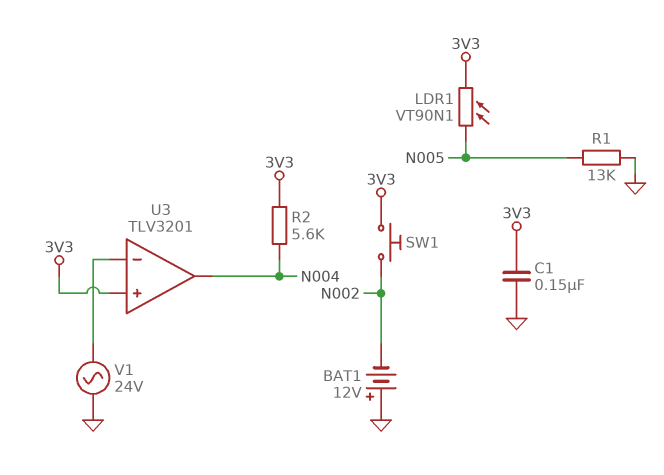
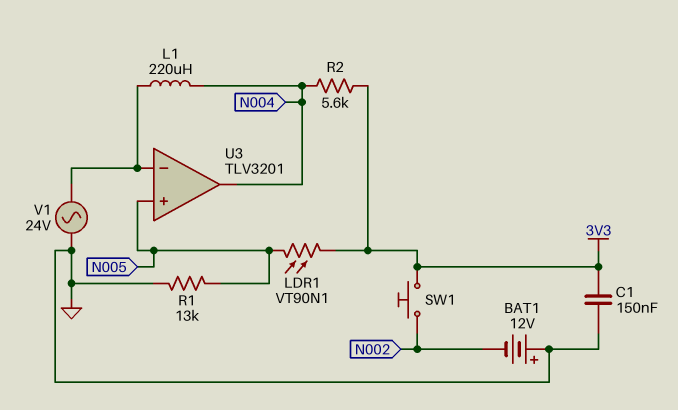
L1: none -> 220uH (N004, U3/in-)
U3 pin in+: 3V3 -> N005

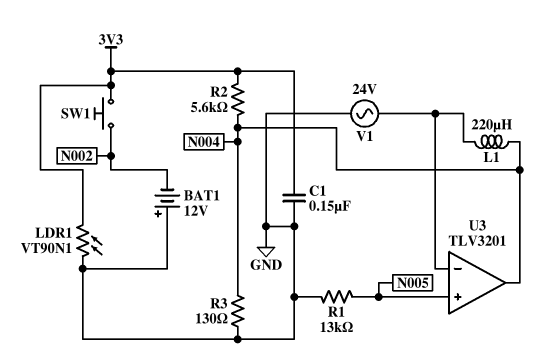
LDR1: VT90N1 (3V3, N005) -> VT90N1 (3V3, GND)
R3: none -> 130 (GND, N004)

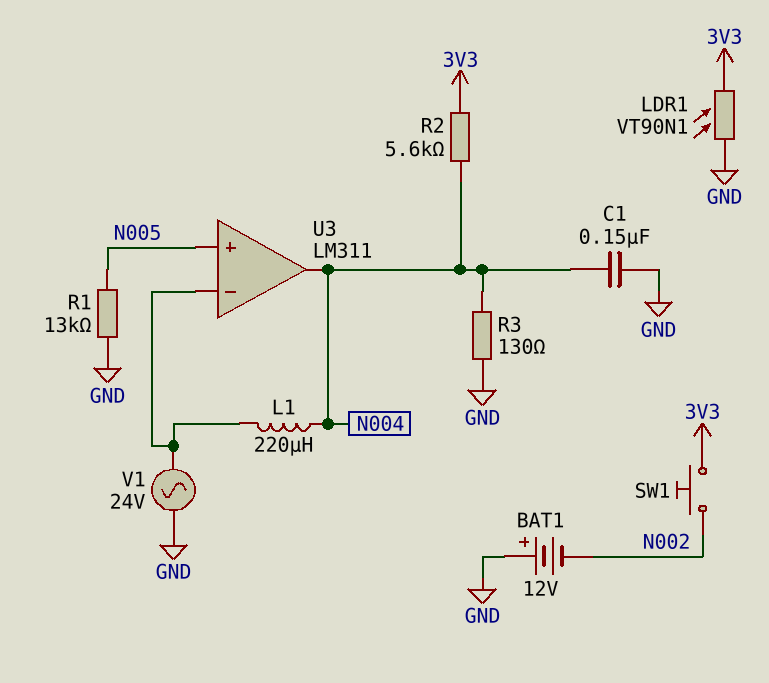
C1: 150nF (3V3, GND) -> 150nF (GND, N004)
U3: TLV3201 -> LM311

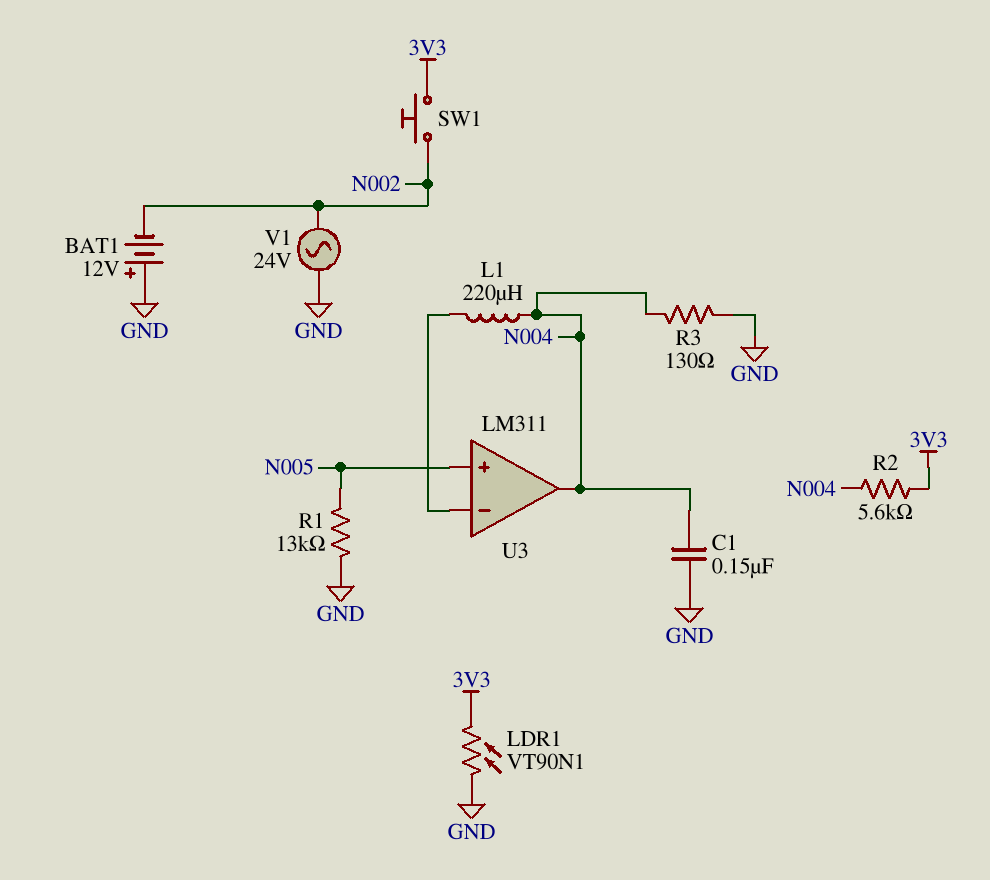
V1: AC 24V (GND, U3/in-) -> AC 24V (GND, N002)

